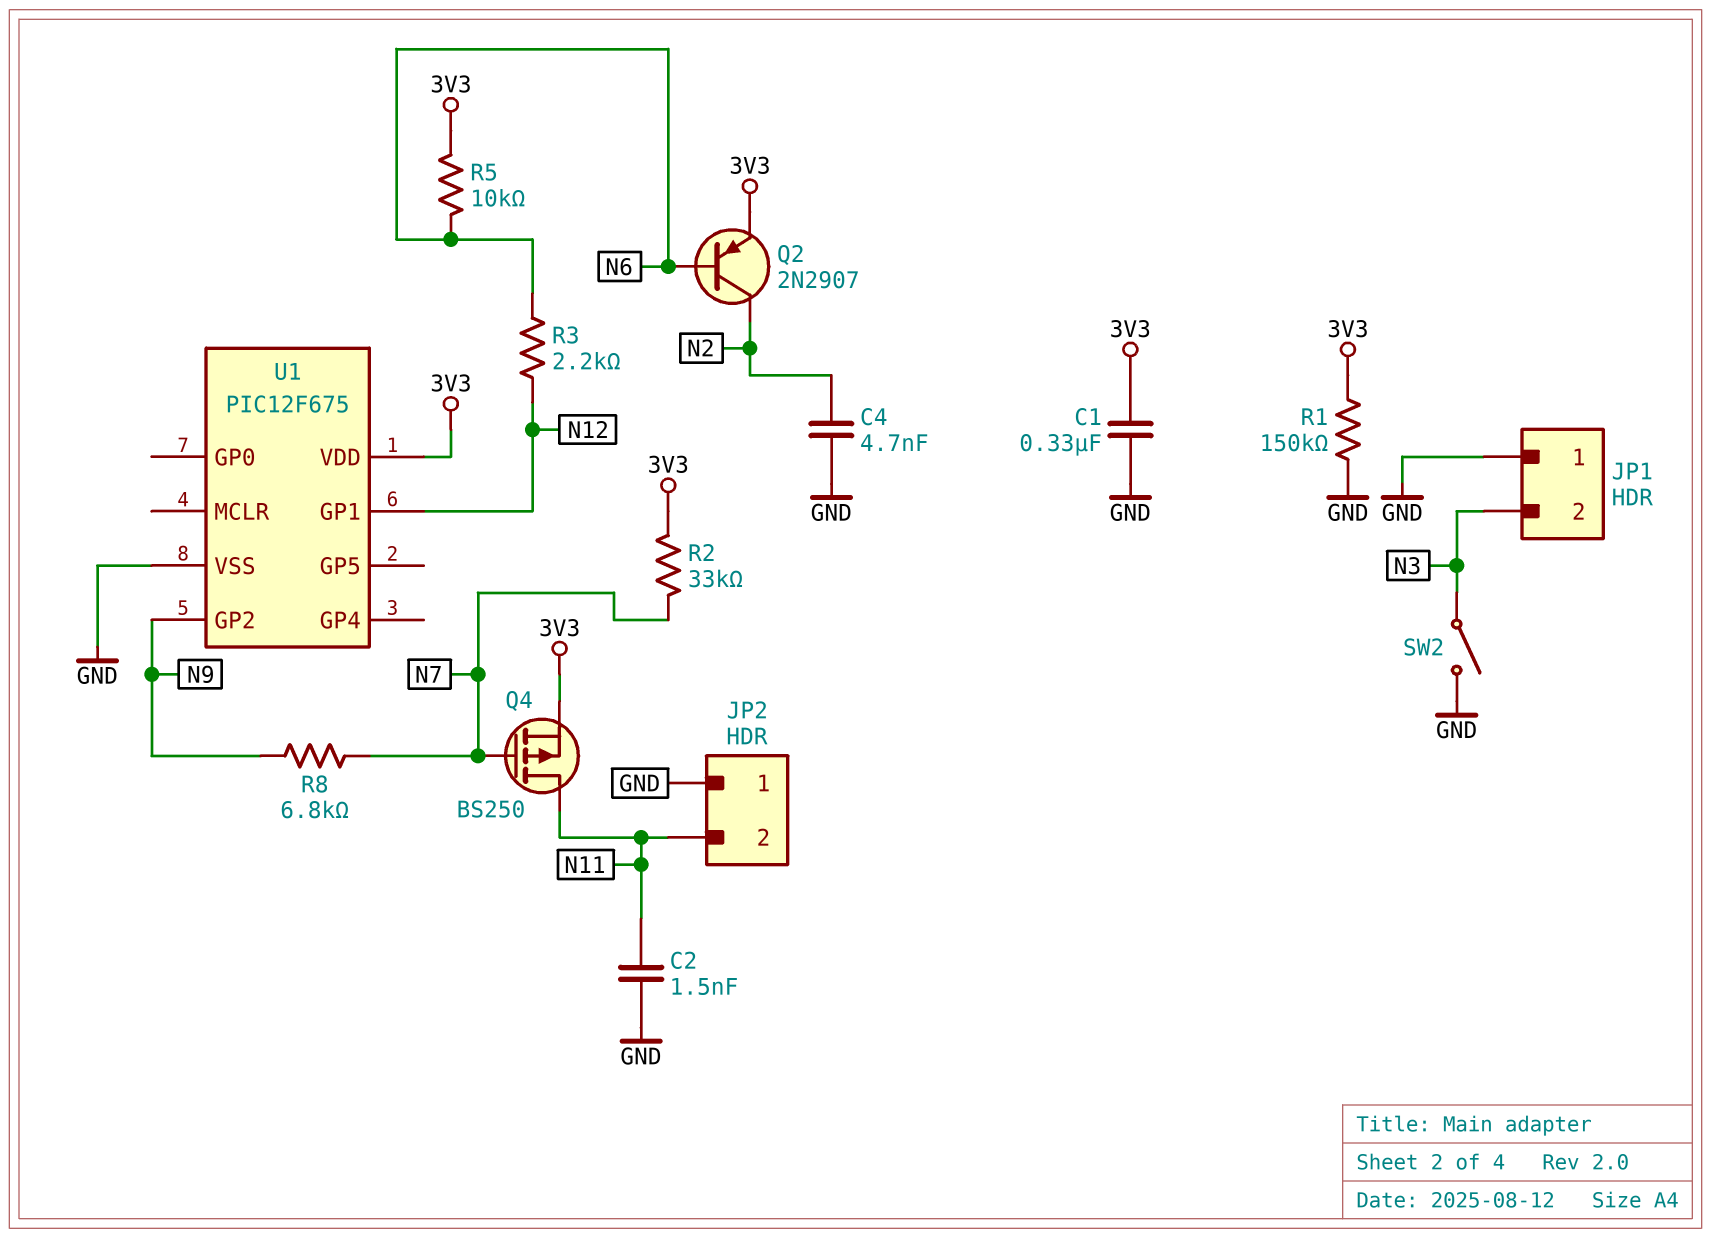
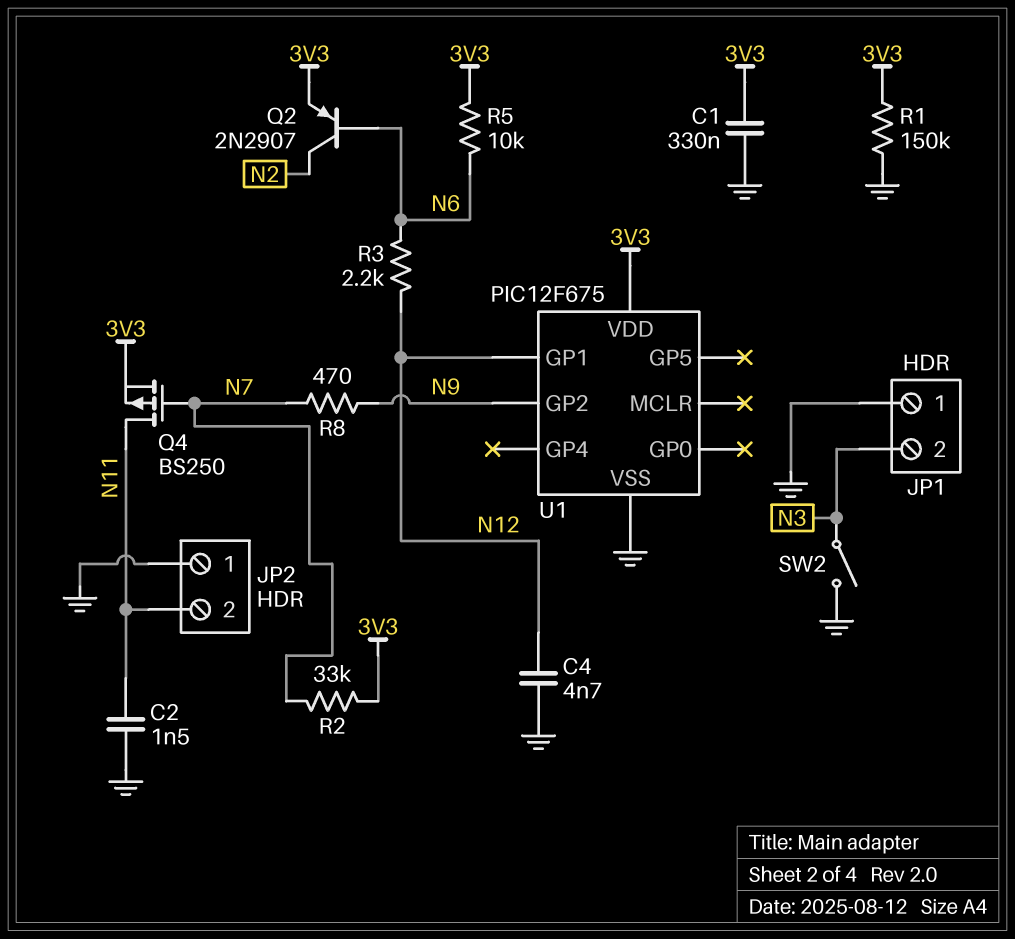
C4: 4.7nF (GND, N2) -> 4.7nF (GND, N12)
R8: 6.8k (N7, N9) -> 470 (N7, N9)

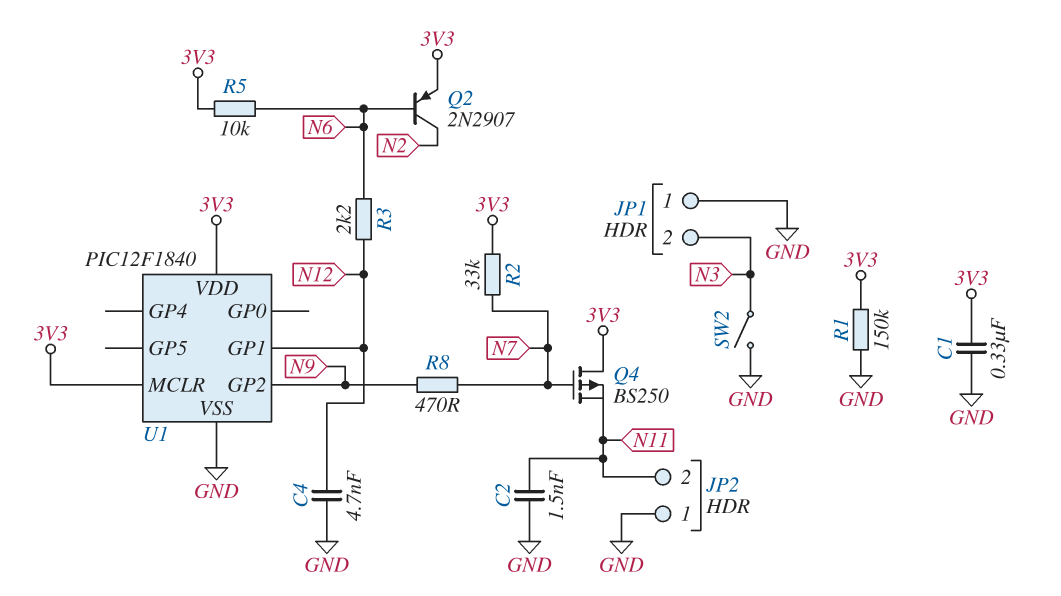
Q4: PMOS BS250 (G N7, D N11, S 3V3) -> PMOS BS250 (G N7, D 3V3, S N11)
U1: PIC12F675 -> PIC12F1840
U1 pin MCLR: none -> 3V3

